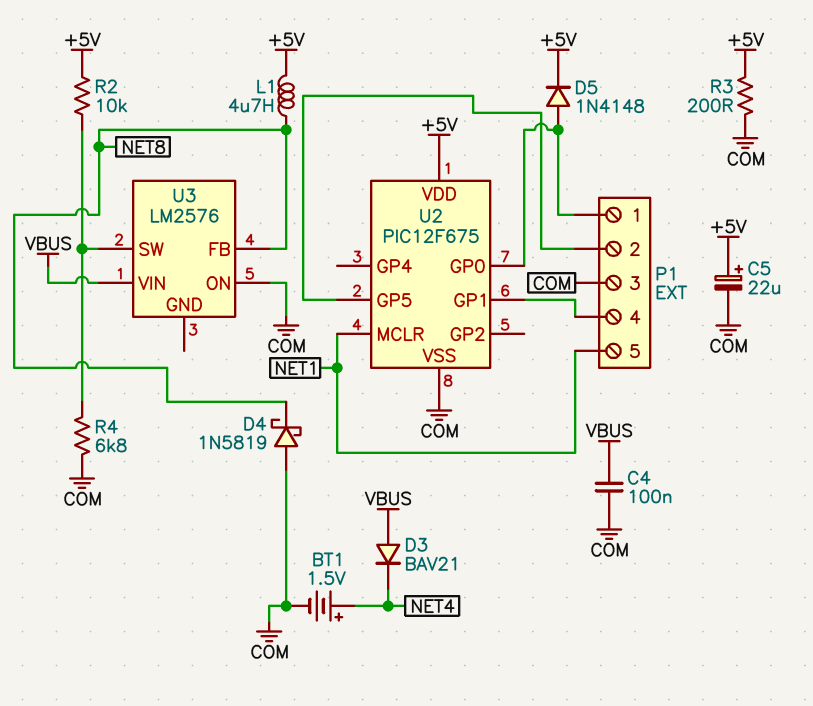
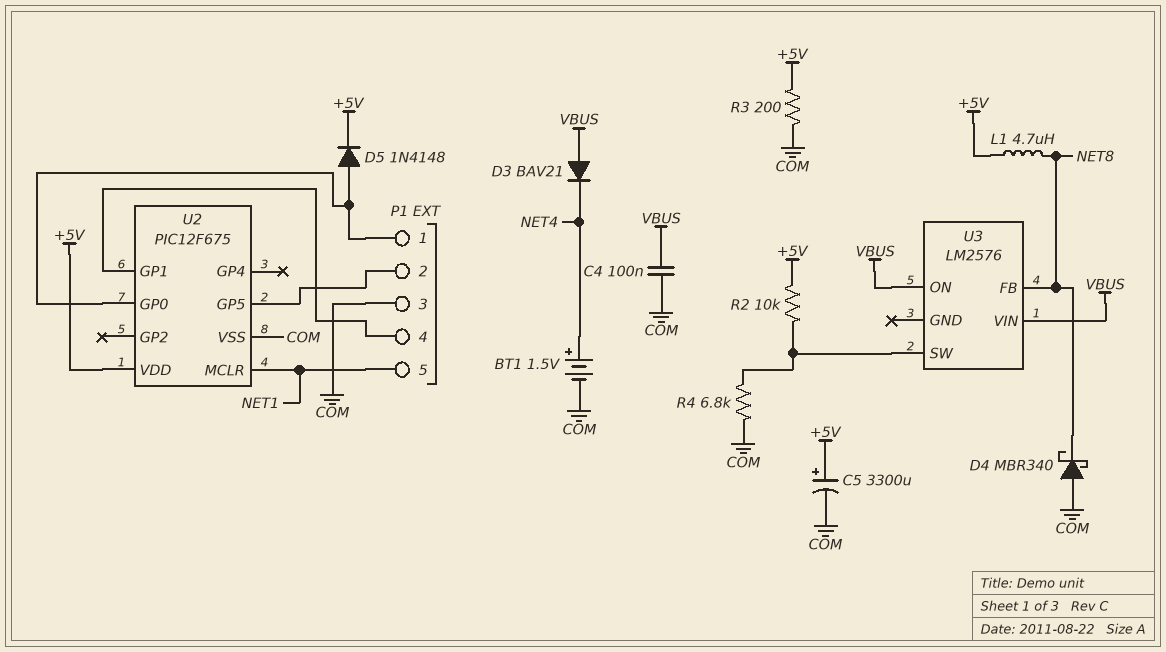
C5: 22uF (plus +5V, minus COM) -> 3300uF (plus +5V, minus COM)
D4: schottky 1N5819 (A COM, K NET8) -> schottky MBR340 (A COM, K NET8)
U3 pin ON: COM -> VBUS

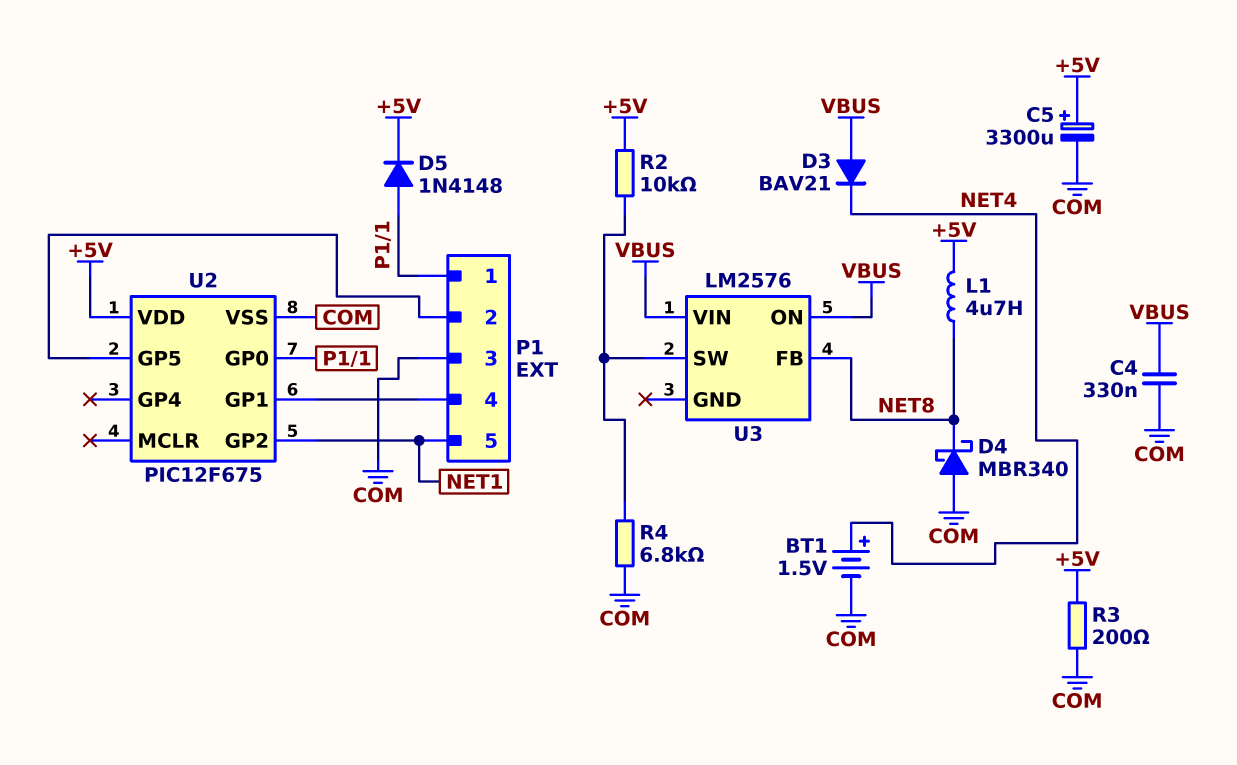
C4: 100nF (COM, VBUS) -> 330nF (COM, VBUS)
U2 pin GP2: none -> NET1
U2 pin MCLR: NET1 -> none

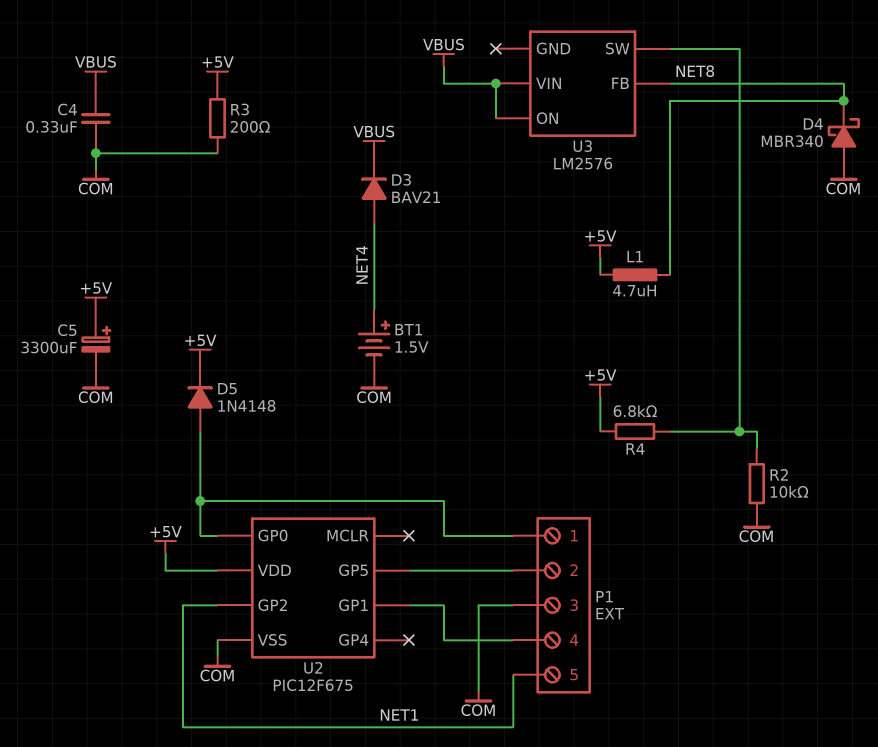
D3: diode BAV21 (A VBUS, K NET4) -> diode BAV21 (A NET4, K VBUS)
R2: 10k (+5V, U3/SW) -> 10k (COM, U3/SW)
R4: 6.8k (COM, U3/SW) -> 6.8k (+5V, U3/SW)

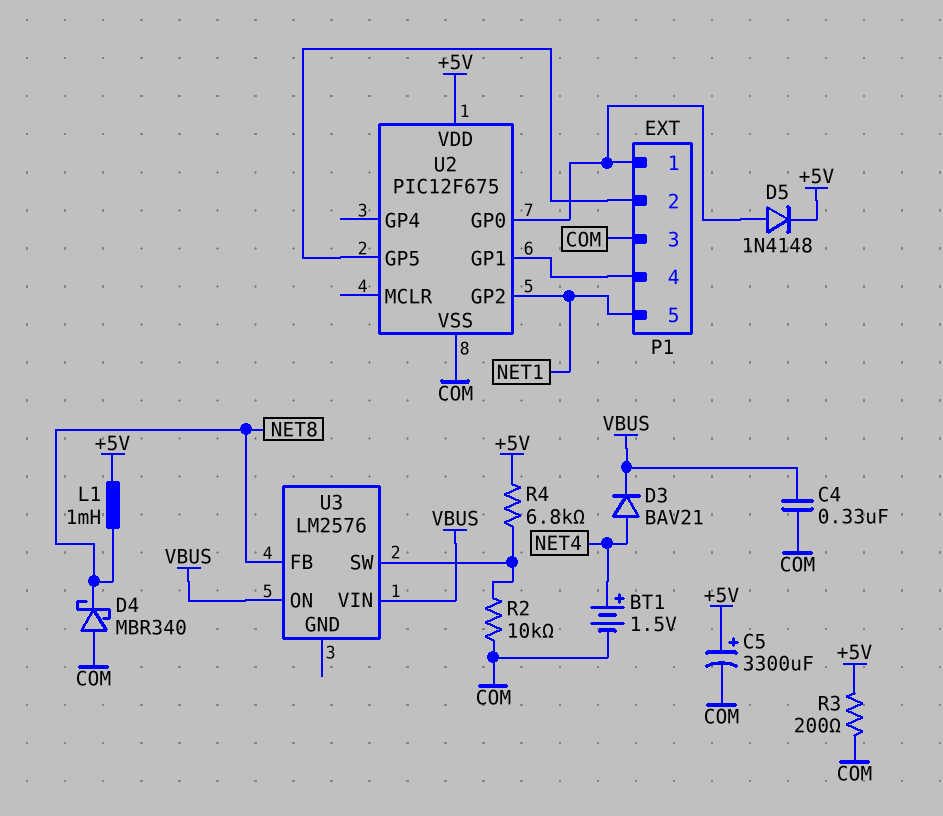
L1: 4.7uH (+5V, NET8) -> 1mH (+5V, NET8)

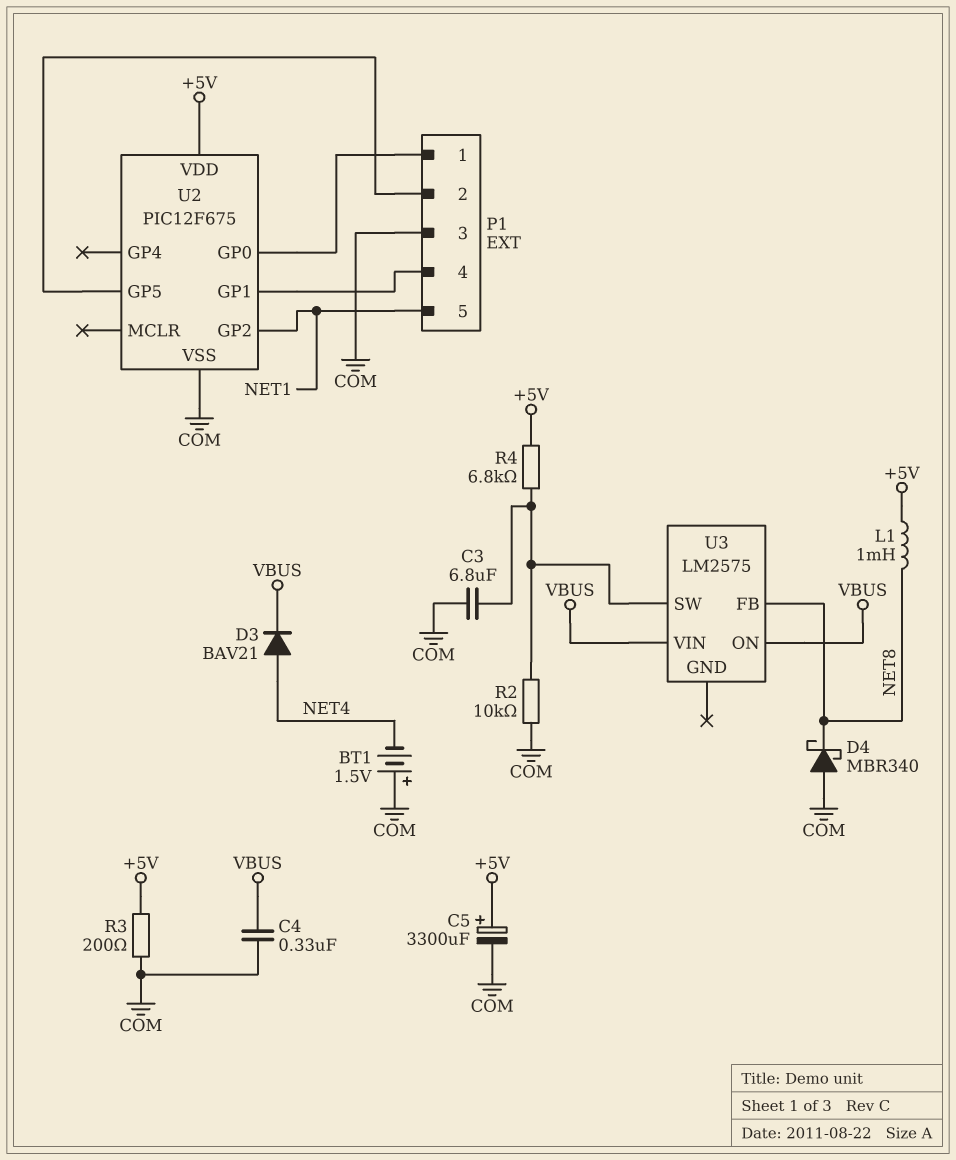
BT1: 1.5V (plus NET4, minus COM) -> 1.5V (plus COM, minus NET4)
C3: none -> 6.8uF (COM, U3/SW)
D5: diode 1N4148 (A P1/1, K +5V) -> none
U3: LM2576 -> LM2575

